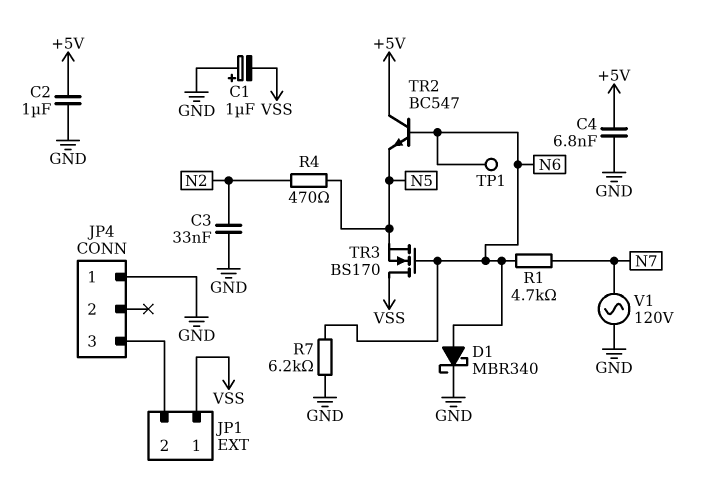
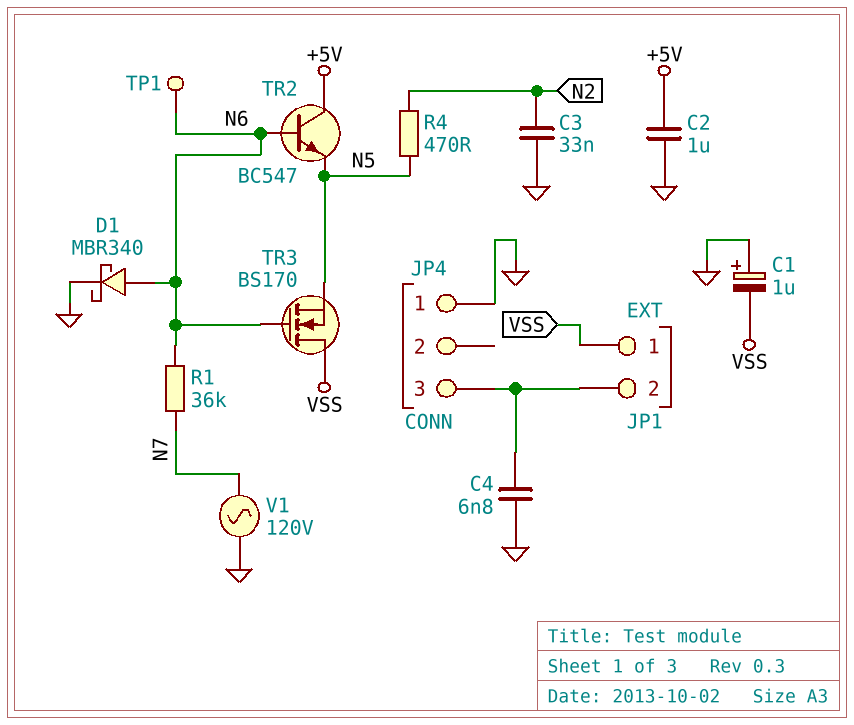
C4: 6.8nF (+5V, GND) -> 6.8nF (GND, JP1/2)
R1: 4.7k (N6, N7) -> 36k (N6, N7)
R7: 6.2k (GND, N6) -> none

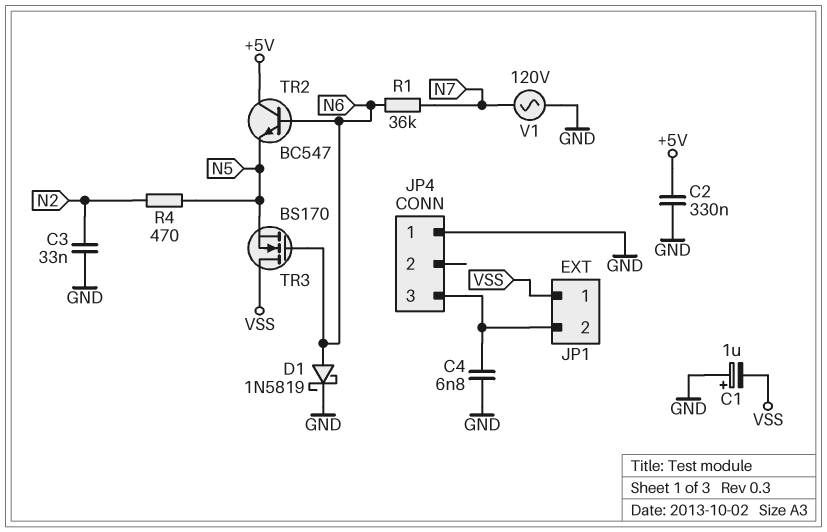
C2: 1uF (+5V, GND) -> 330nF (+5V, GND)
D1: schottky MBR340 (A N6, K GND) -> schottky 1N5819 (A N6, K GND)
TP1: test point (N6) -> none

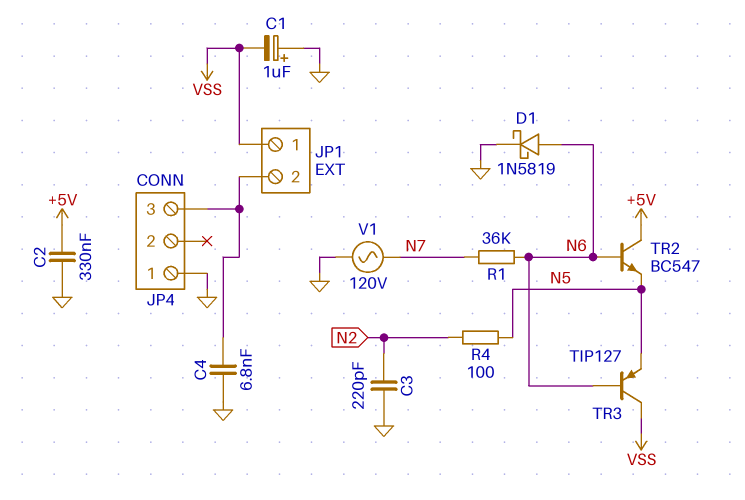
C3: 33nF (GND, N2) -> 220pF (GND, N2)
R4: 470 (N2, N5) -> 100 (N2, N5)
TR3: NMOS BS170 (G N6, D VSS, S N5) -> PNP TIP127 (B N6, C VSS, E N5)

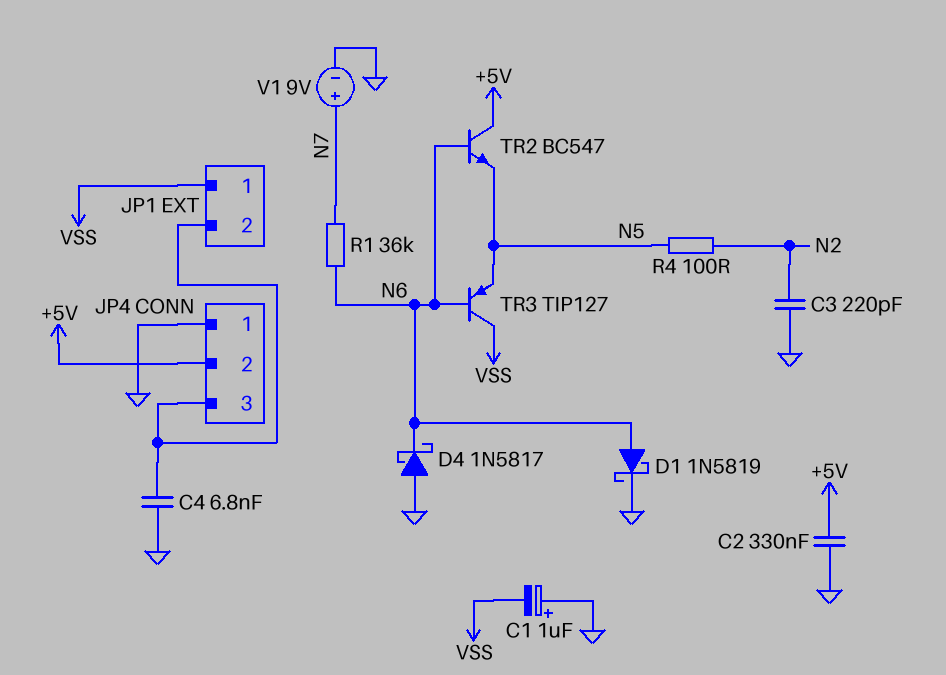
D4: none -> schottky 1N5817 (A GND, K N6)
JP4 pin 2: none -> +5V
V1: AC 120V (GND, N7) -> 9V (plus N7, minus GND)

